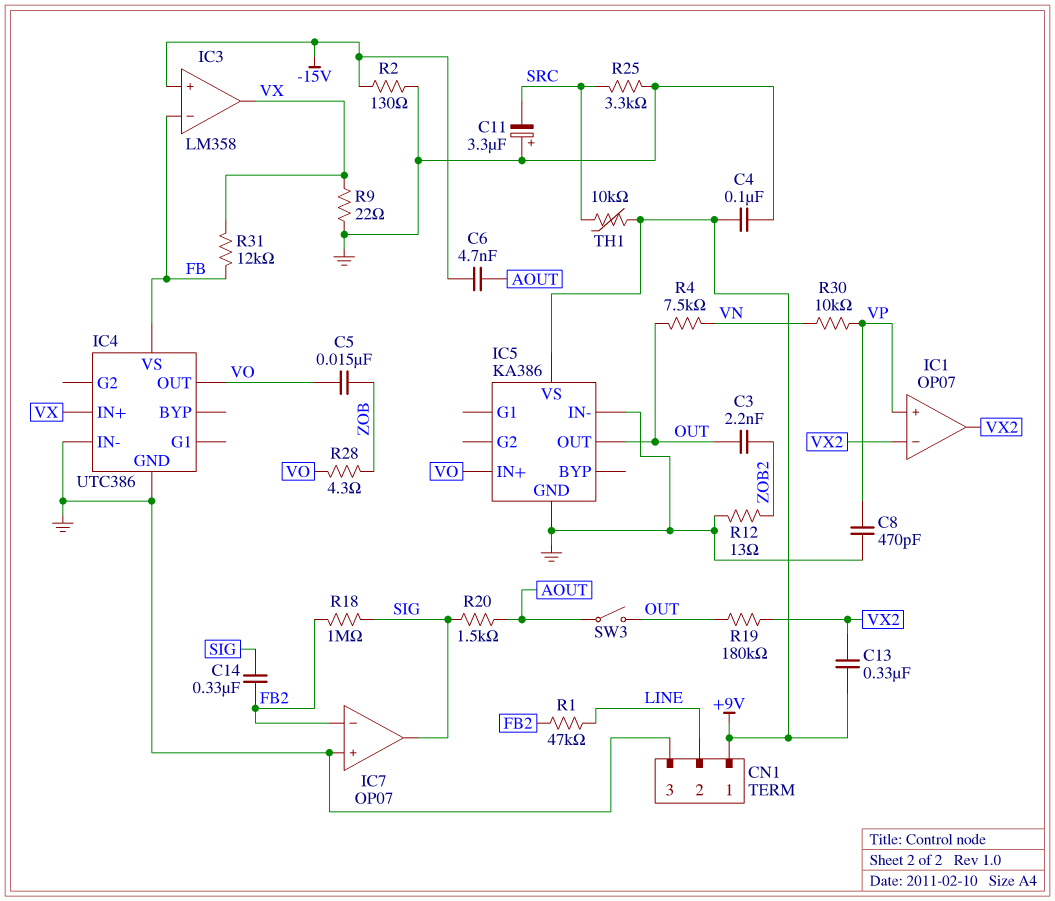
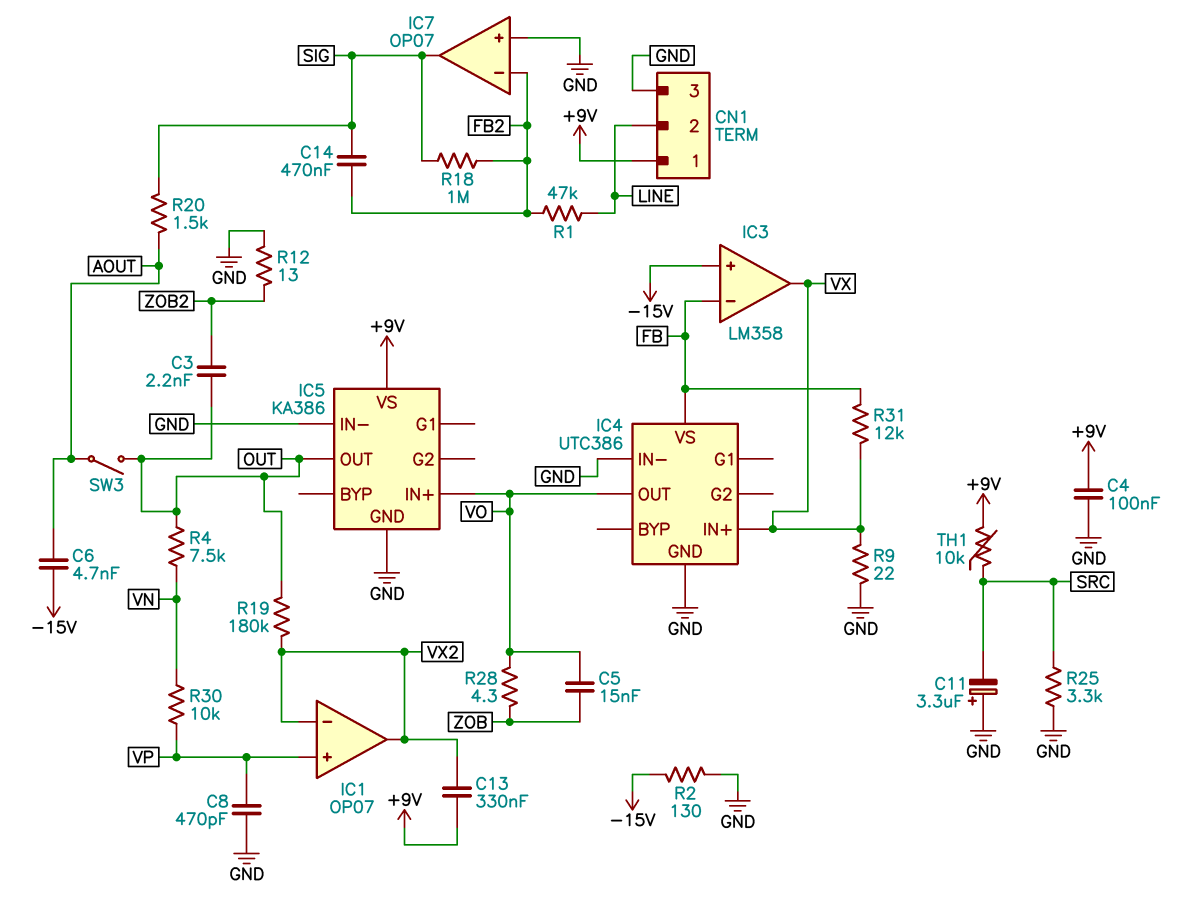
C14: 330nF (FB2, SIG) -> 470nF (FB2, SIG)

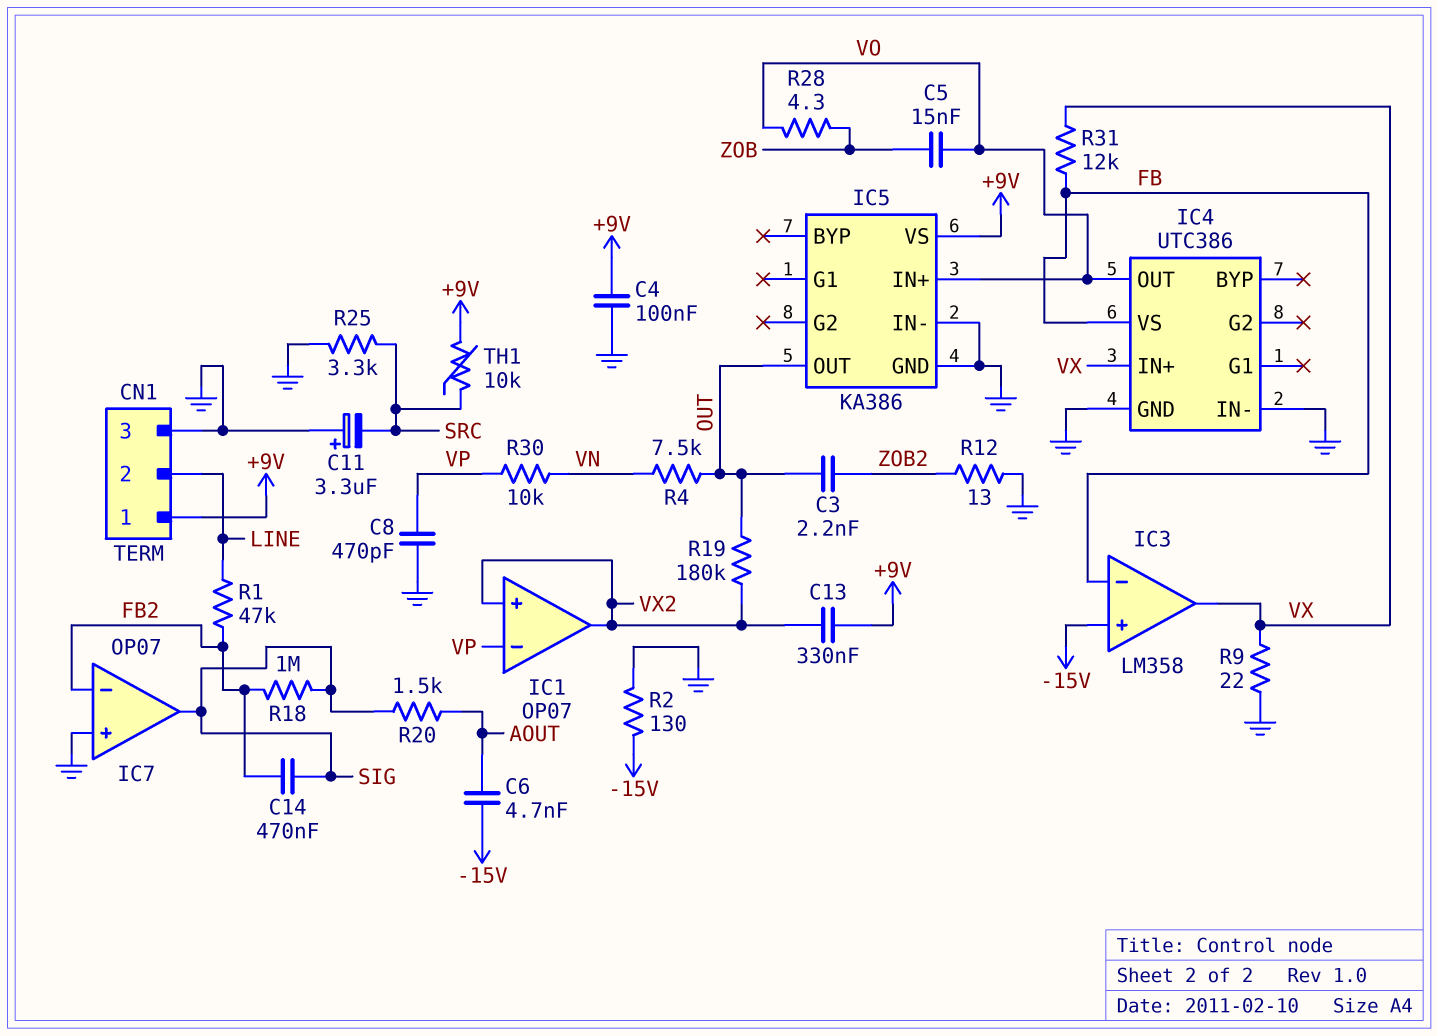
IC1 pin in+: VP -> VX2
IC1 pin in-: VX2 -> VP
SW3: switch (AOUT, OUT) -> none

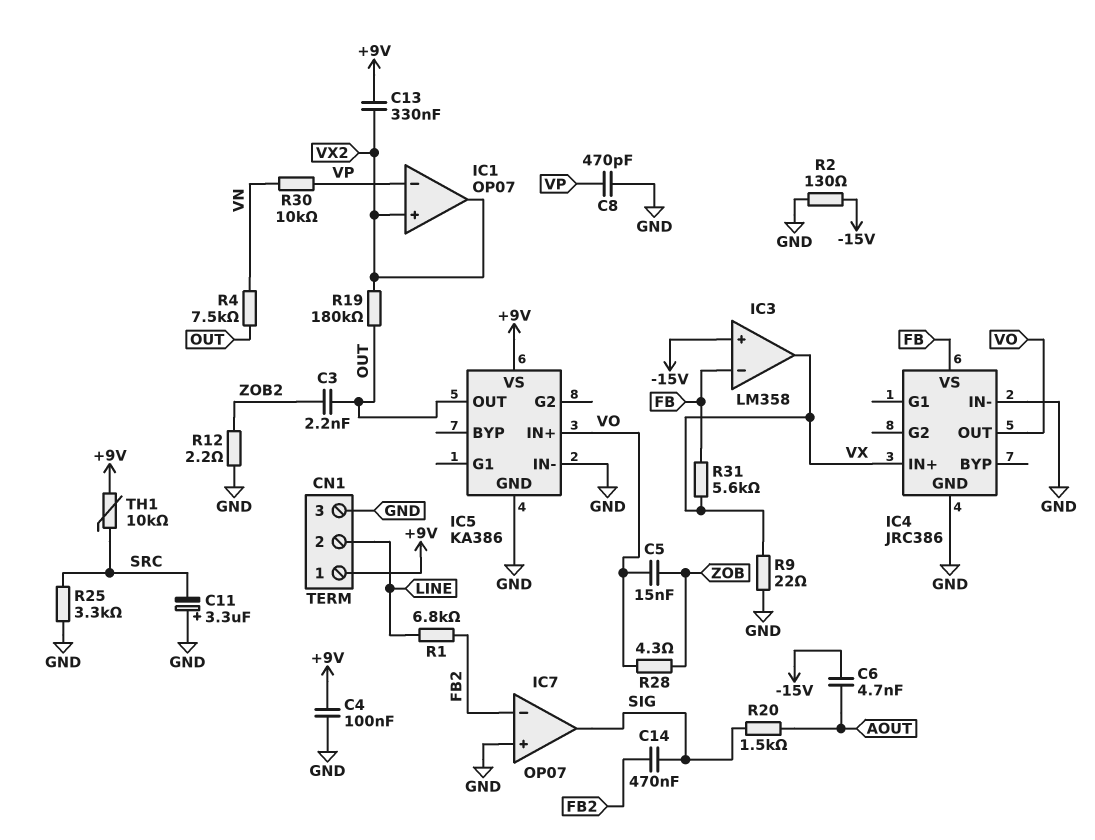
IC4: UTC386 -> JRC386
R1: 47k (FB2, LINE) -> 6.8k (FB2, LINE)
R12: 13 (GND, ZOB2) -> 2.2 (GND, ZOB2)
R18: 1M (FB2, SIG) -> none
R31: 12k (FB, VX) -> 5.6k (FB, VX)

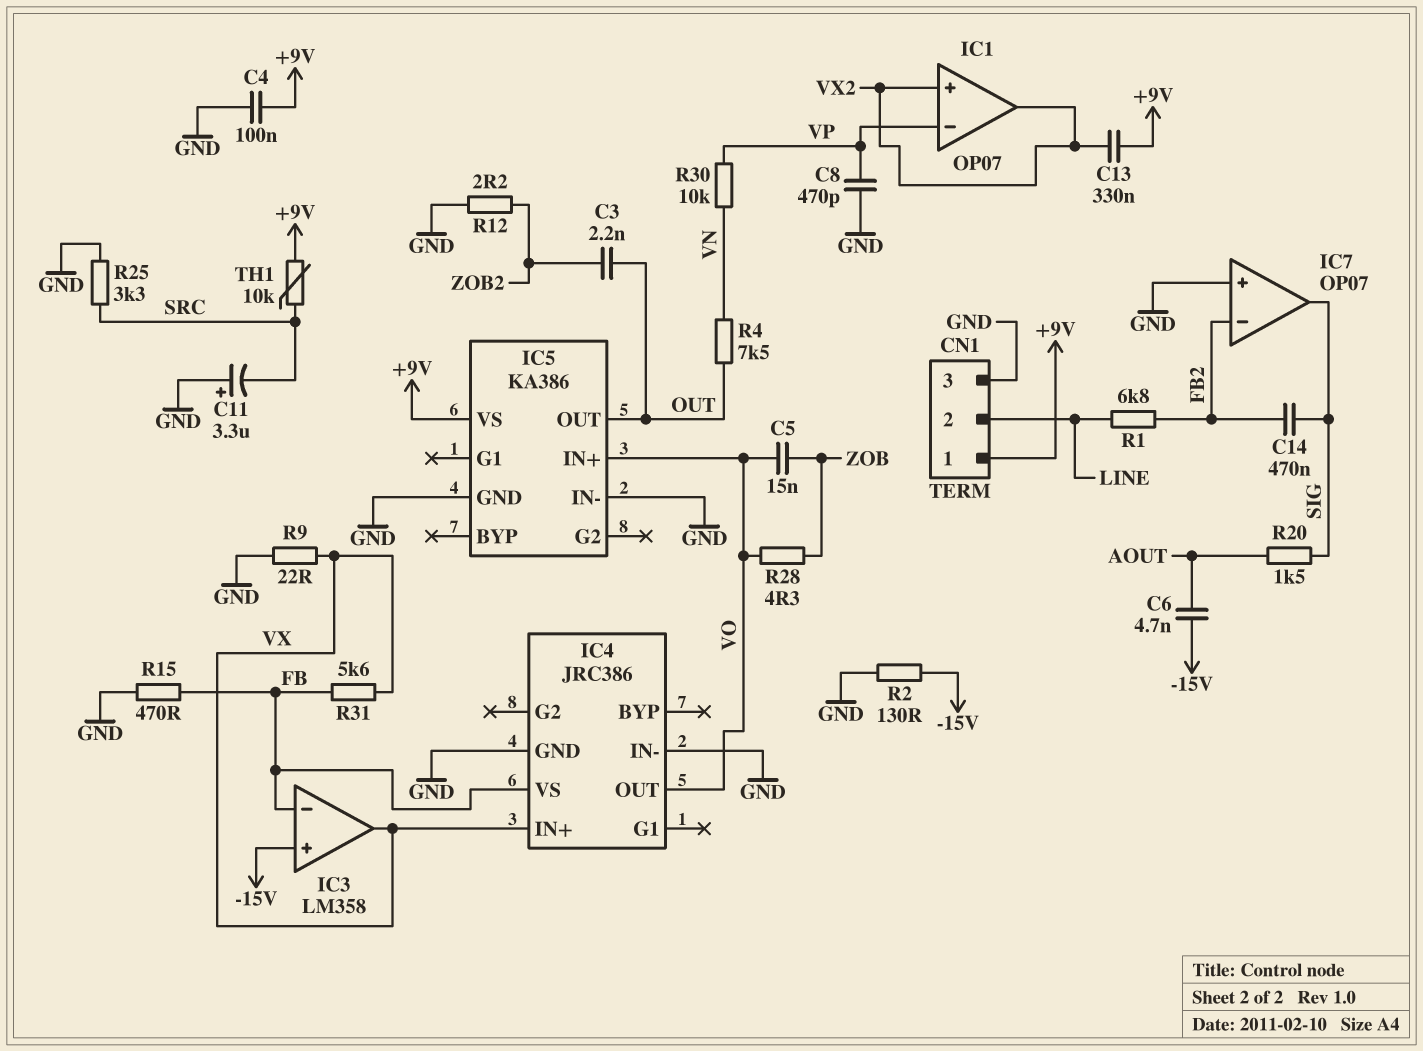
R15: none -> 470 (FB, GND)
R19: 180k (OUT, VX2) -> none

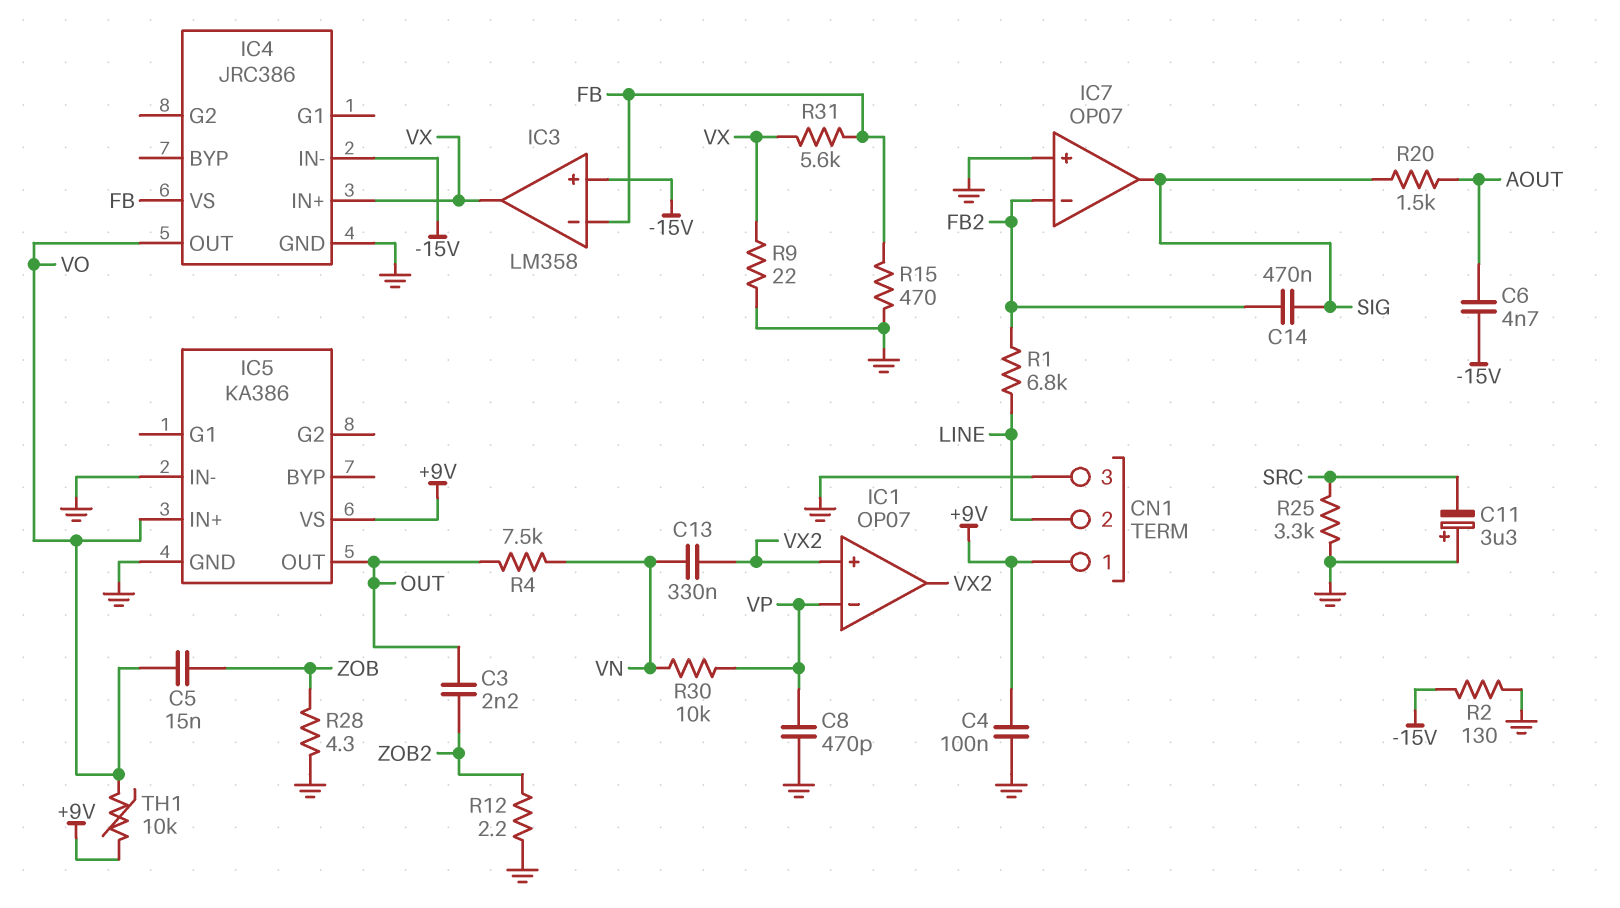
C13: 330nF (+9V, VX2) -> 330nF (VN, VX2)
IC4 pin IN-: GND -> -15V
R28: 4.3 (VO, ZOB) -> 4.3 (GND, ZOB)
TH1: 10k (+9V, SRC) -> 10k (+9V, VO)

